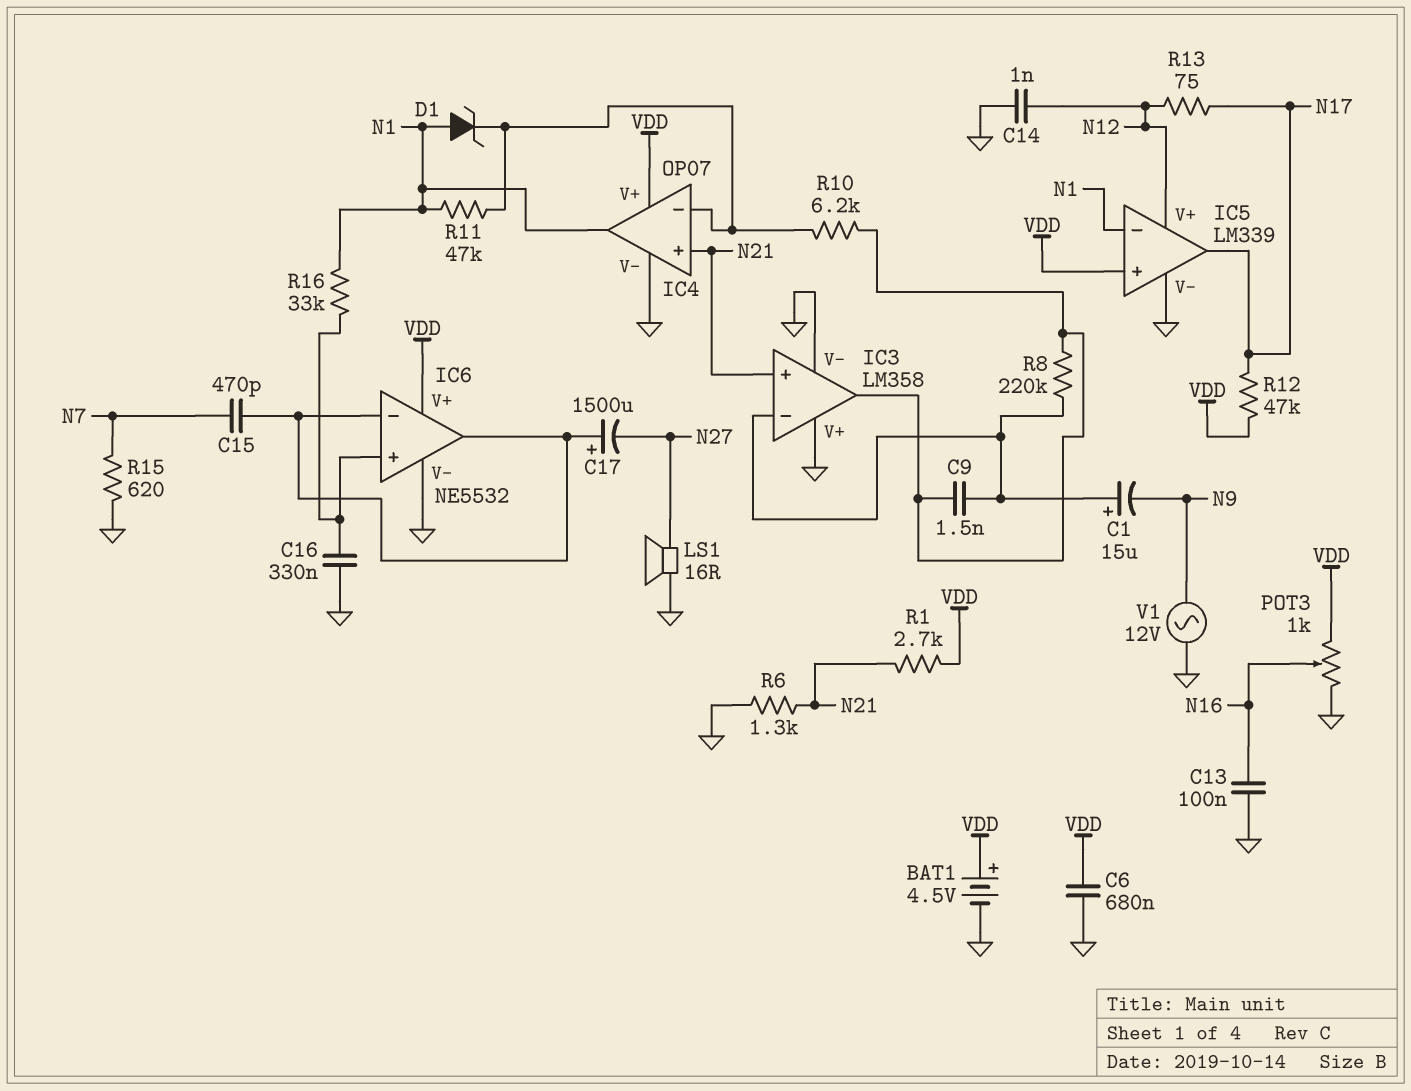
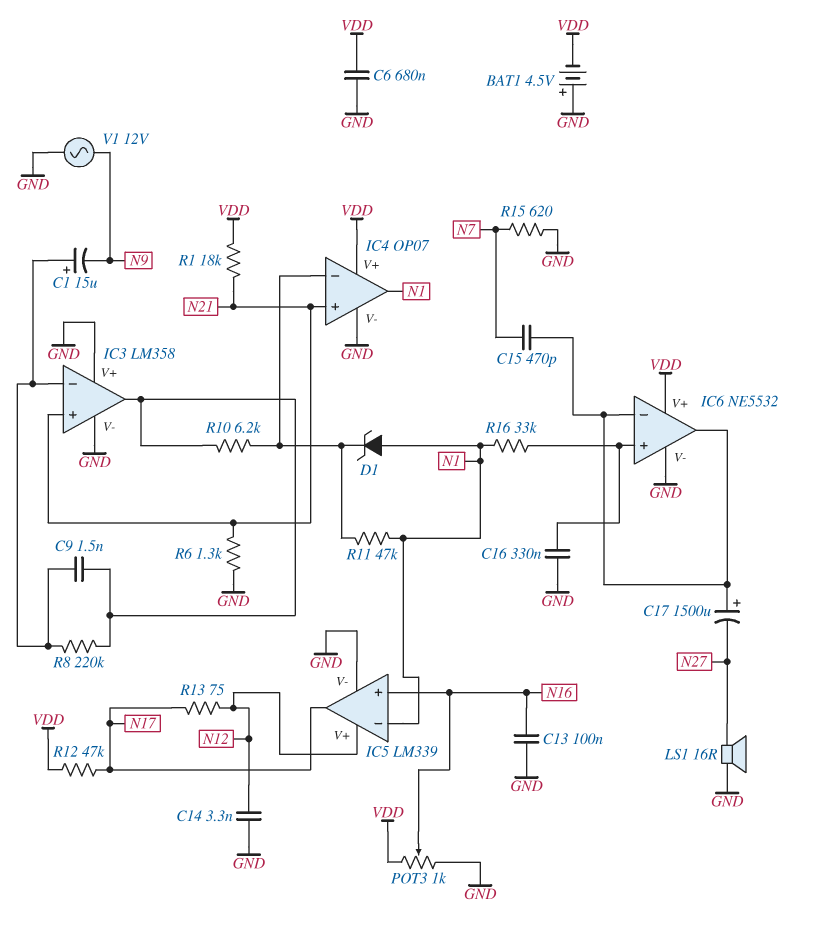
BAT1: 4.5V (plus VDD, minus GND) -> 4.5V (plus GND, minus VDD)
C14: 1nF (GND, N12) -> 3.3nF (GND, N12)
IC5 pin in+: VDD -> N16
R1: 2.7k (N21, VDD) -> 18k (N21, VDD)

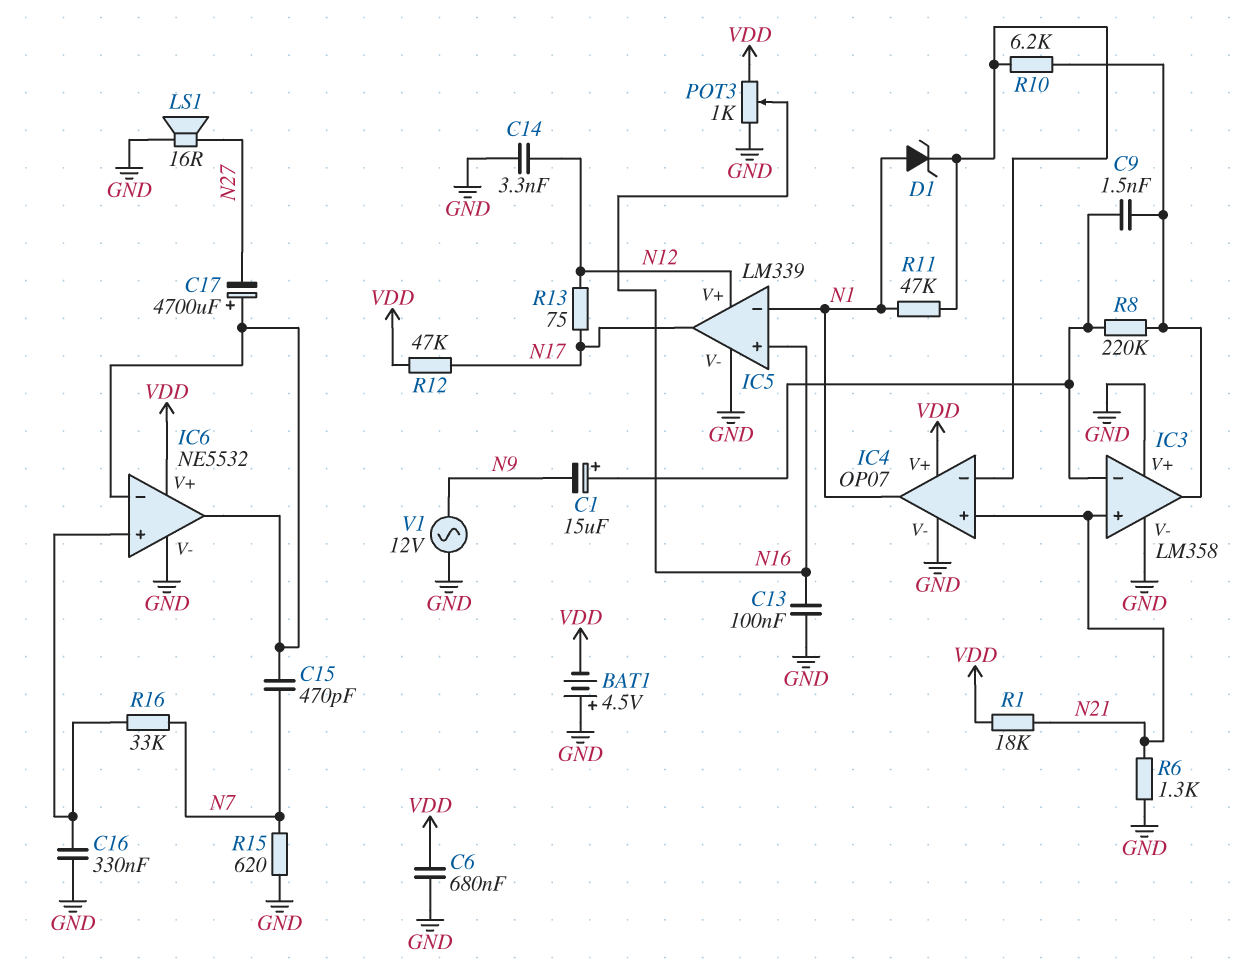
C17: 1500uF (plus IC6/in-, minus N27) -> 4700uF (plus IC6/in-, minus N27)
R16: 33k (IC6/in+, N1) -> 33k (IC6/in+, N7)

